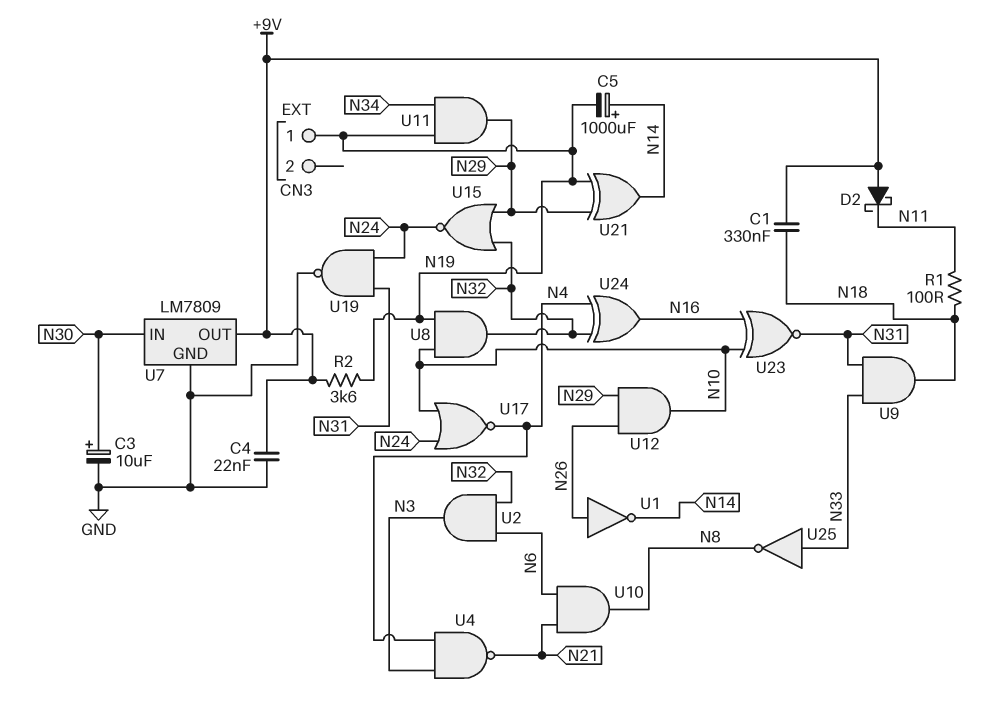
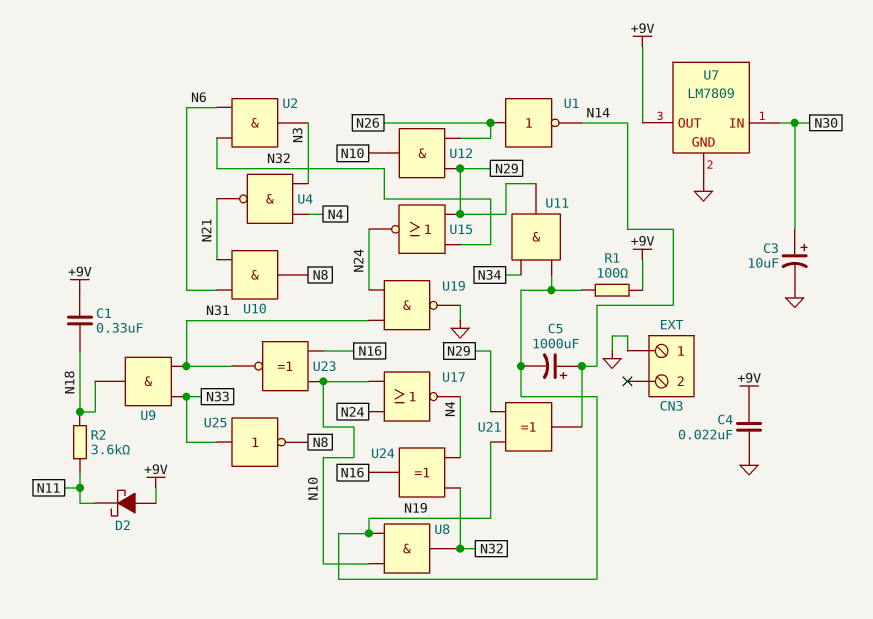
CN3 pin 1: N19 -> GND
R1: 100 (N11, N18) -> 100 (+9V, N19)
R2: 3.6k (+9V, N19) -> 3.6k (N11, N18)

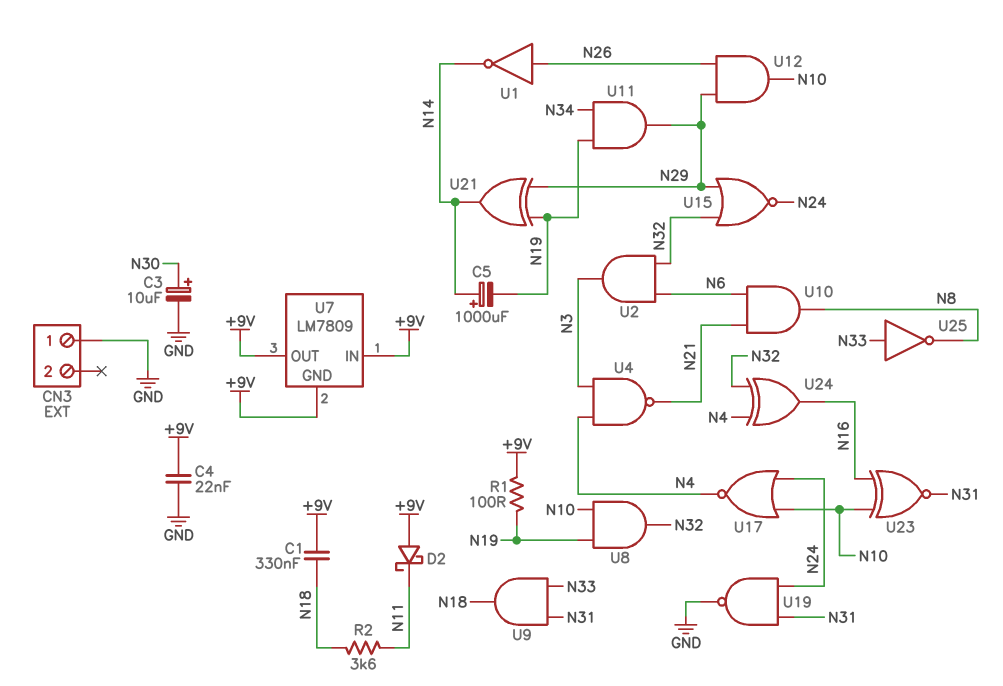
U7 pin GND: GND -> +9V
U7 pin IN: N30 -> +9V

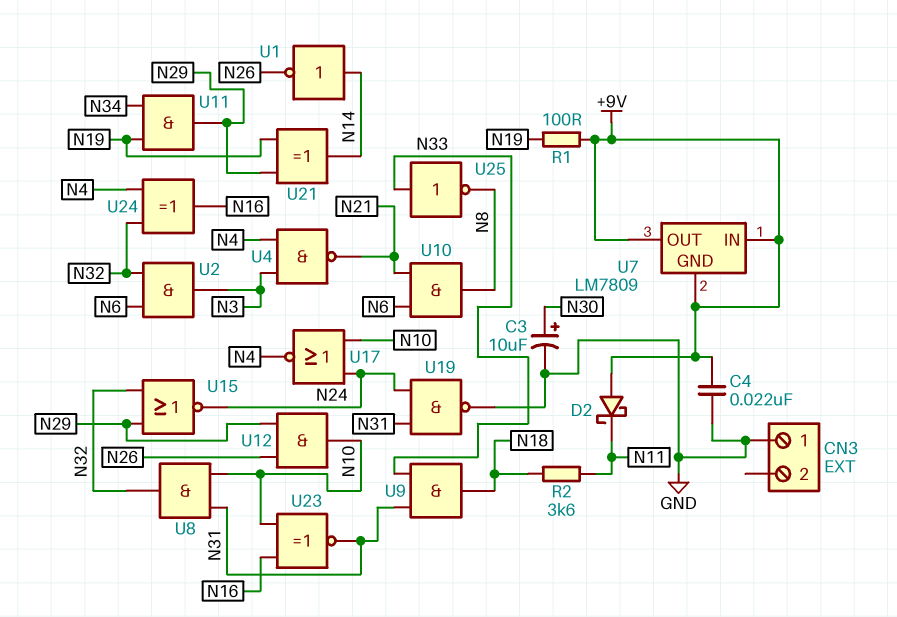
C1: 330nF (+9V, N18) -> none
C5: 1000uF (plus N14, minus N19) -> none
U1: NOT (in N26, out N14) -> NOT (in N14, out N26)
U8: AND (in N10, in N19, out N32) -> AND (in N10, in N31, out N32)

